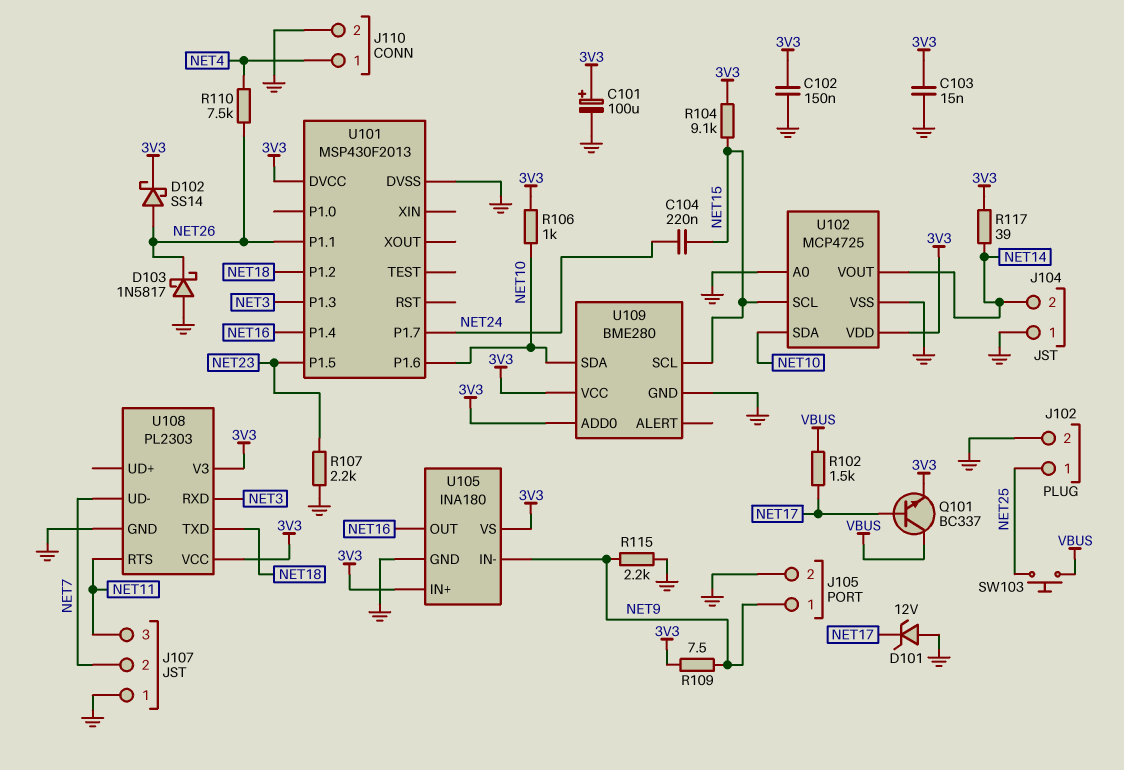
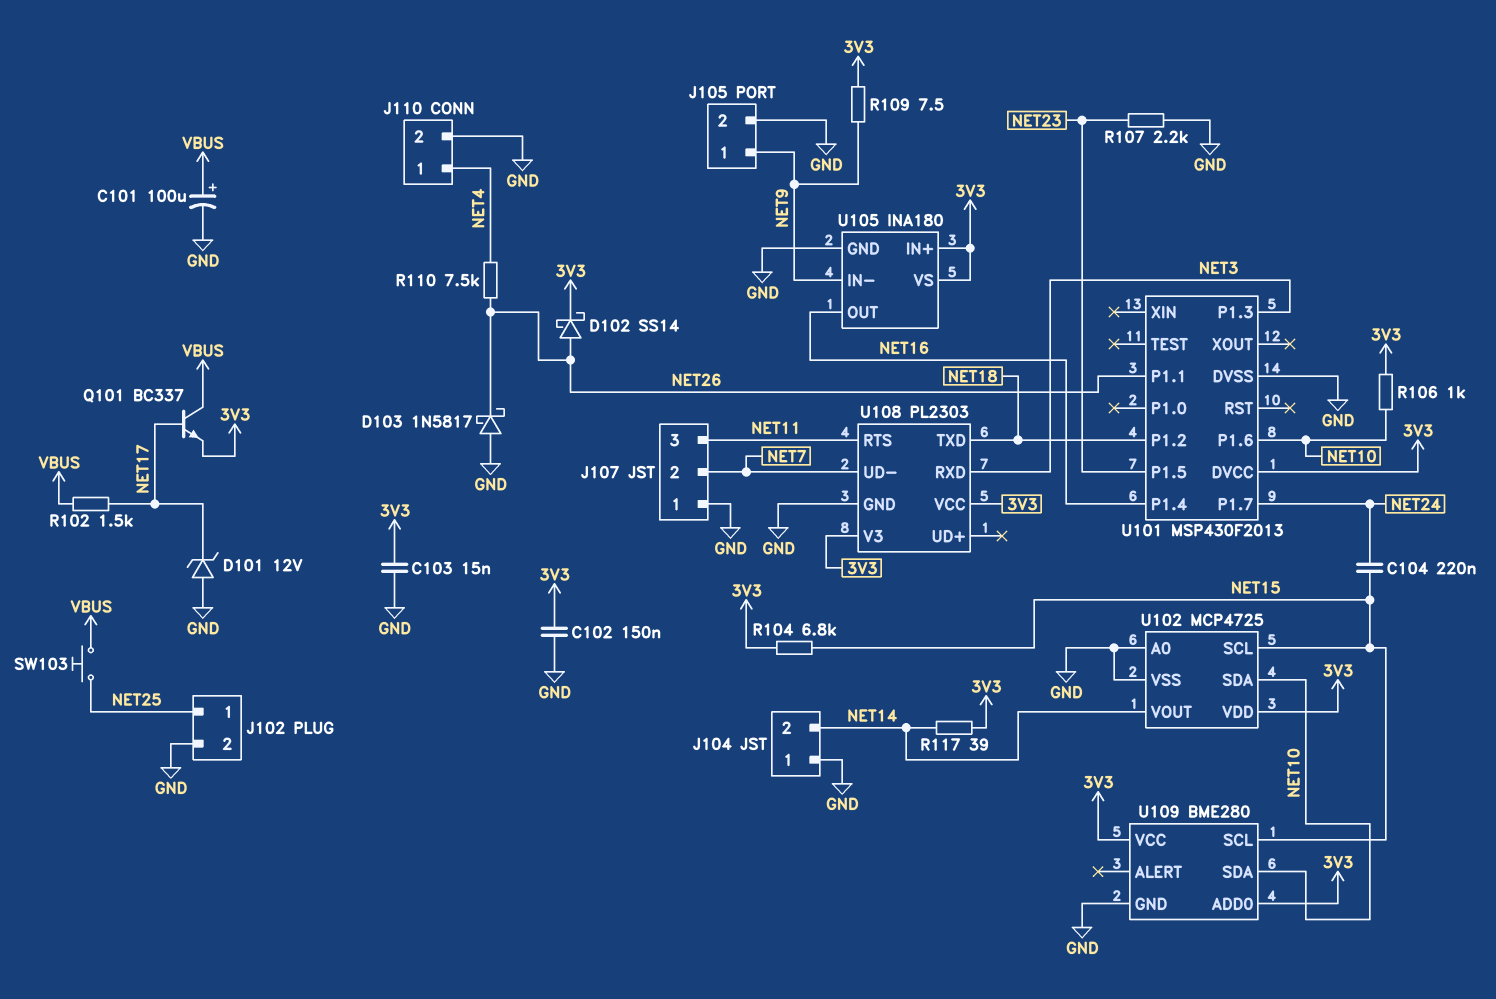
C101: 100uF (plus 3V3, minus GND) -> 100uF (plus VBUS, minus GND)
R104: 9.1k (3V3, NET15) -> 6.8k (3V3, NET15)
R115: 2.2k (GND, NET9) -> none

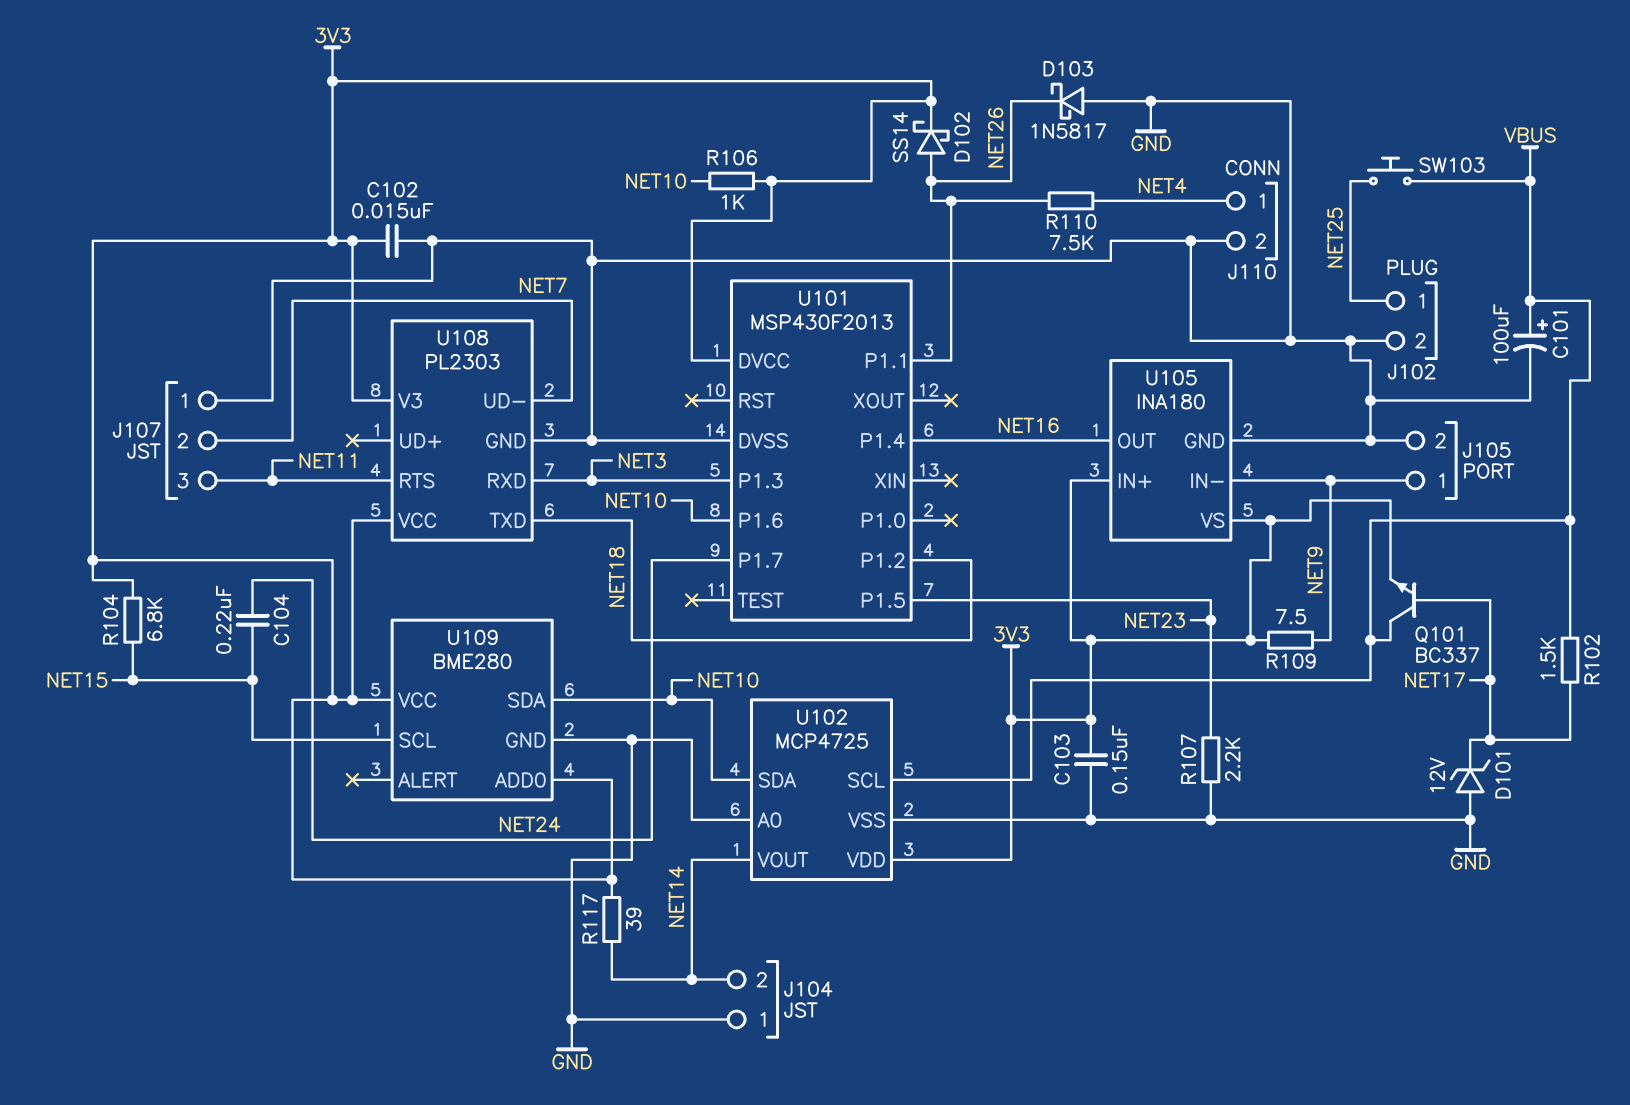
C102: 150nF (3V3, GND) -> 15nF (3V3, GND)
C103: 15nF (3V3, GND) -> 150nF (3V3, GND)
U102 pin SCL: NET15 -> VBUS

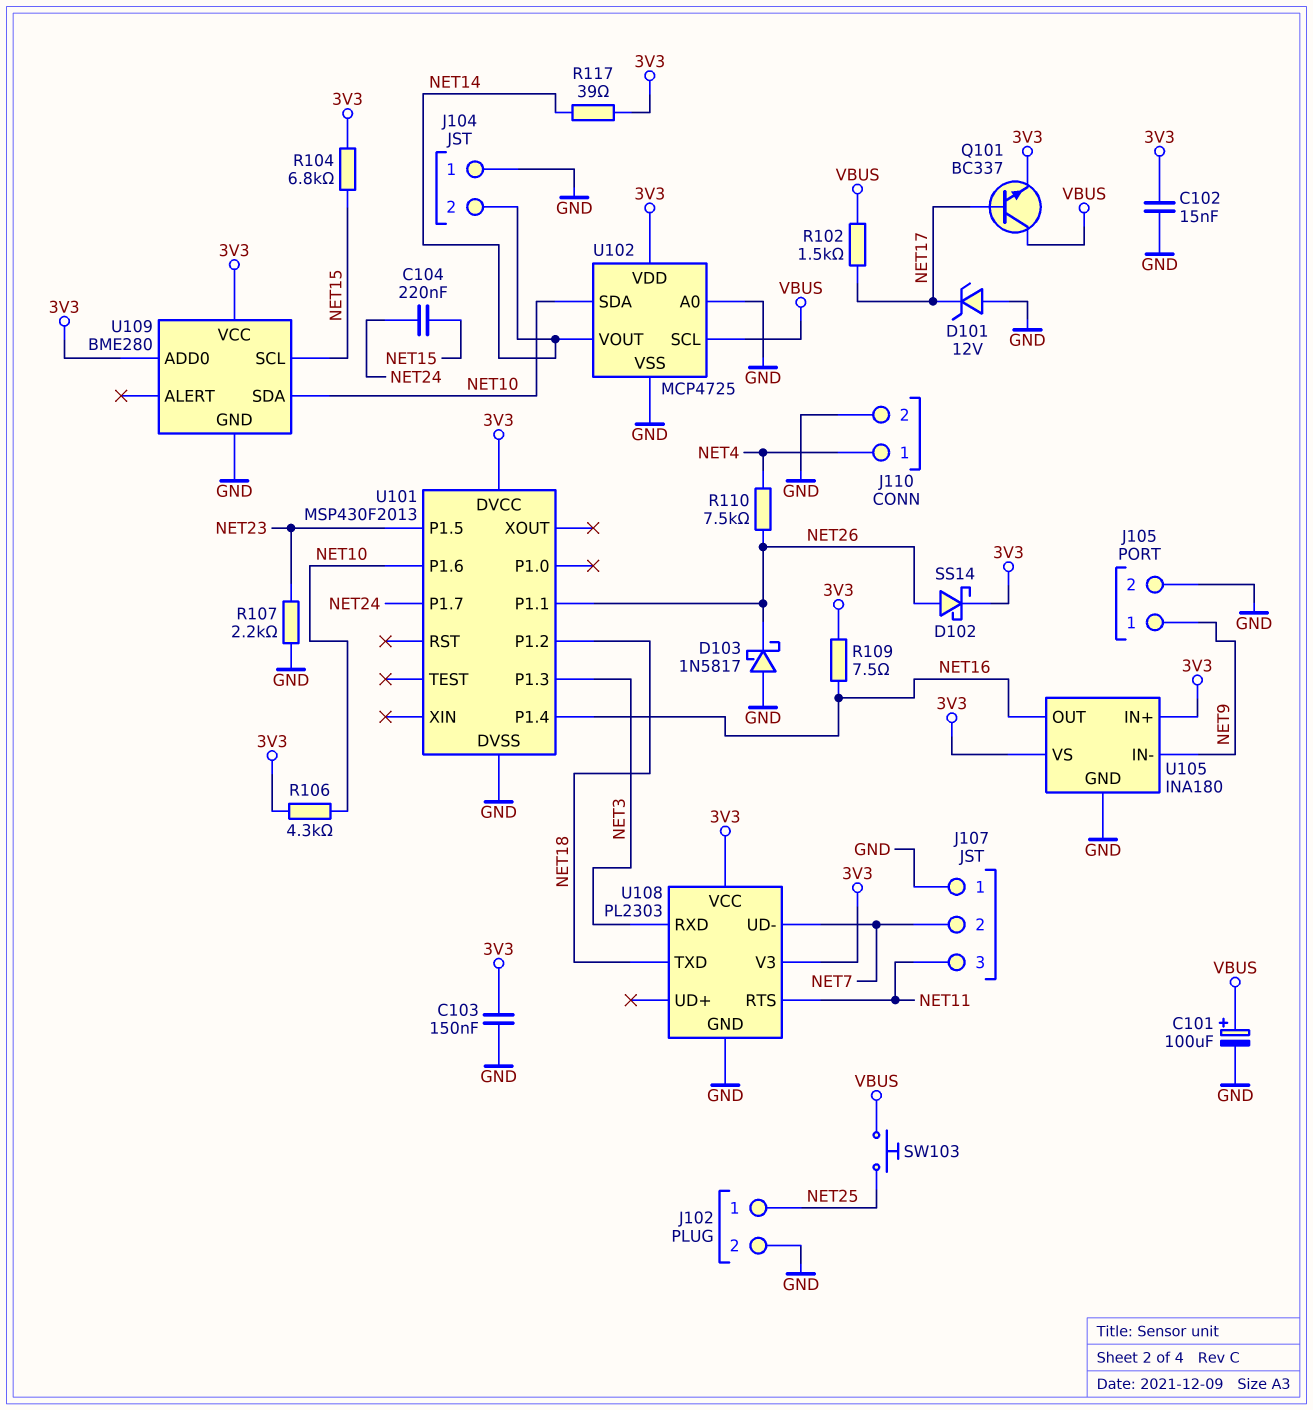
R106: 1k (3V3, NET10) -> 4.3k (3V3, NET10)
R109: 7.5 (3V3, NET9) -> 7.5 (3V3, NET16)

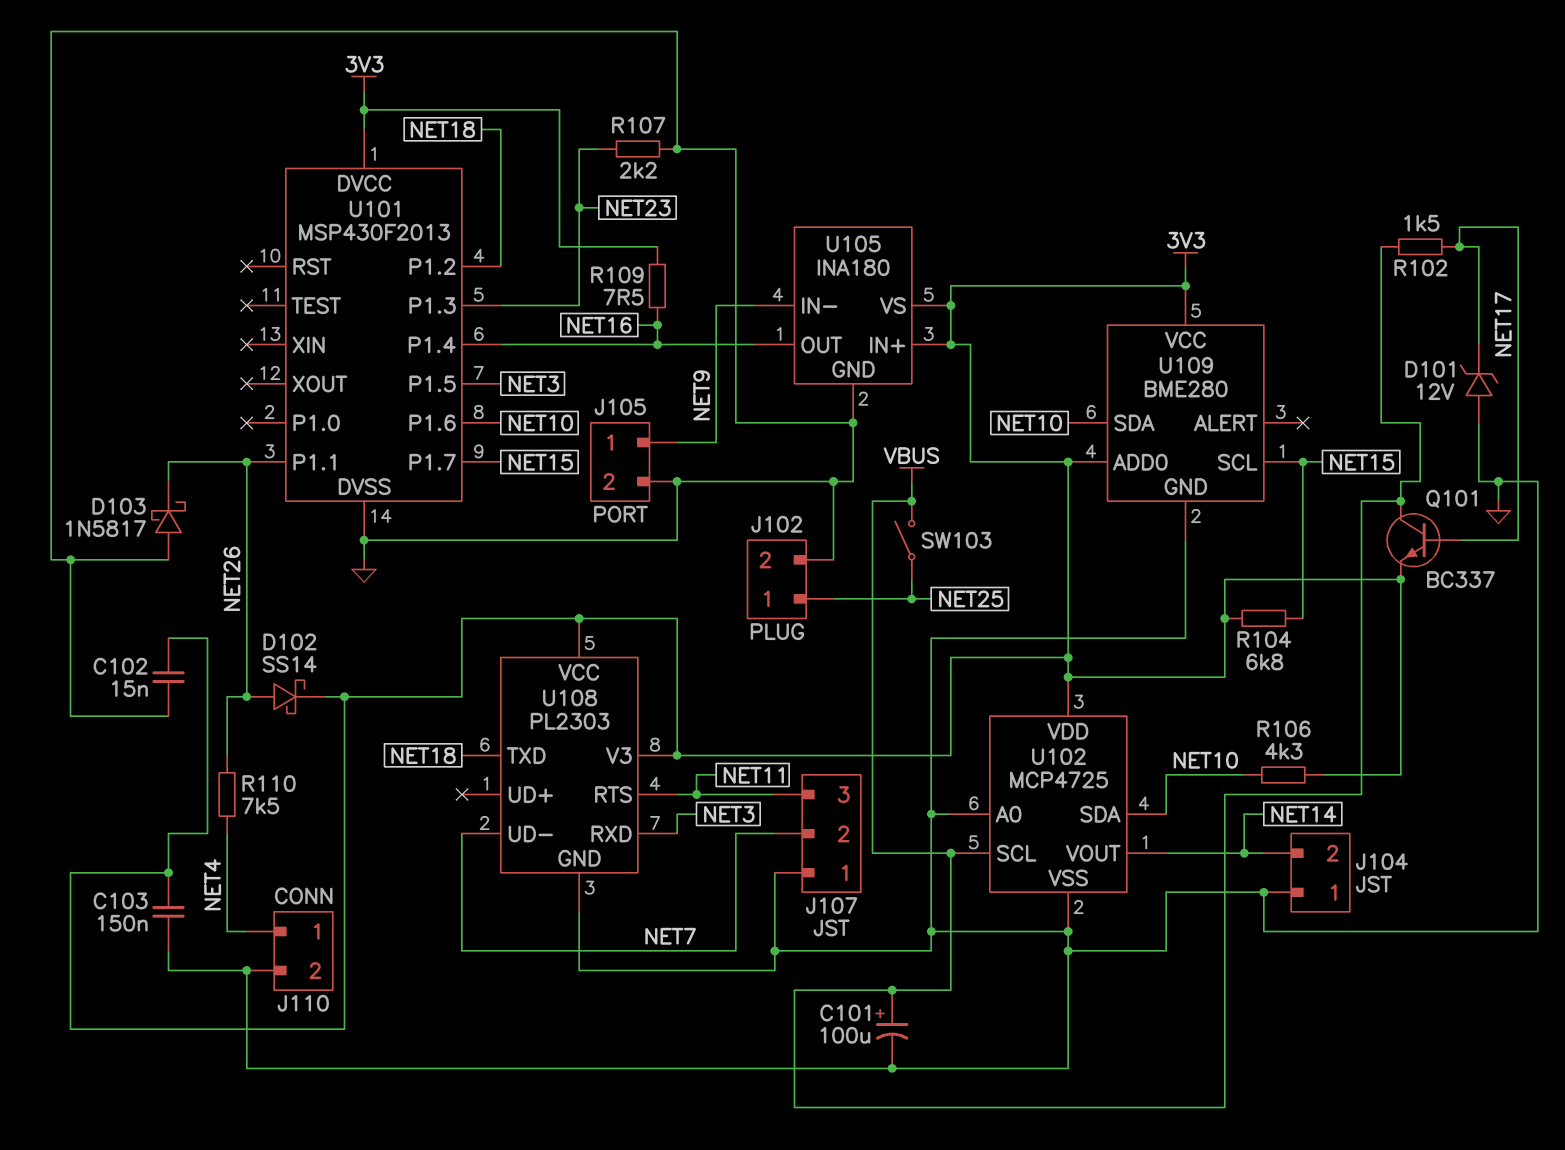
C104: 220nF (NET15, NET24) -> none
R117: 39 (3V3, NET14) -> none
SW103: button (NET25, VBUS) -> switch (NET25, VBUS)
U101 pin P1.3: NET3 -> NET23
U101 pin P1.5: NET23 -> NET3
U101 pin P1.7: NET24 -> NET15

